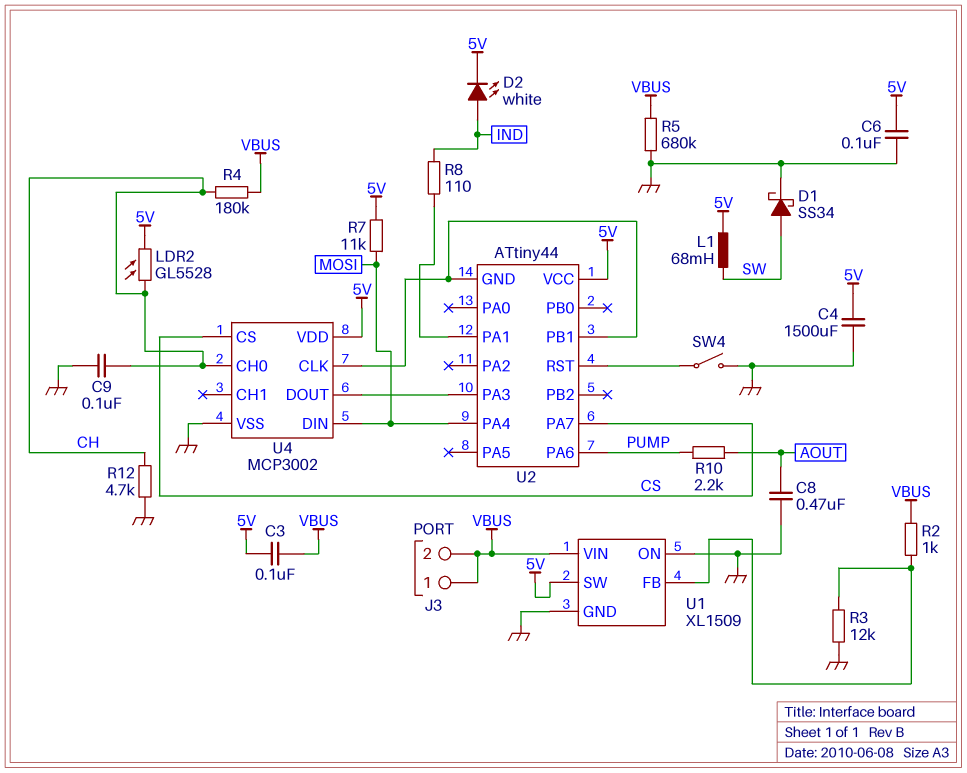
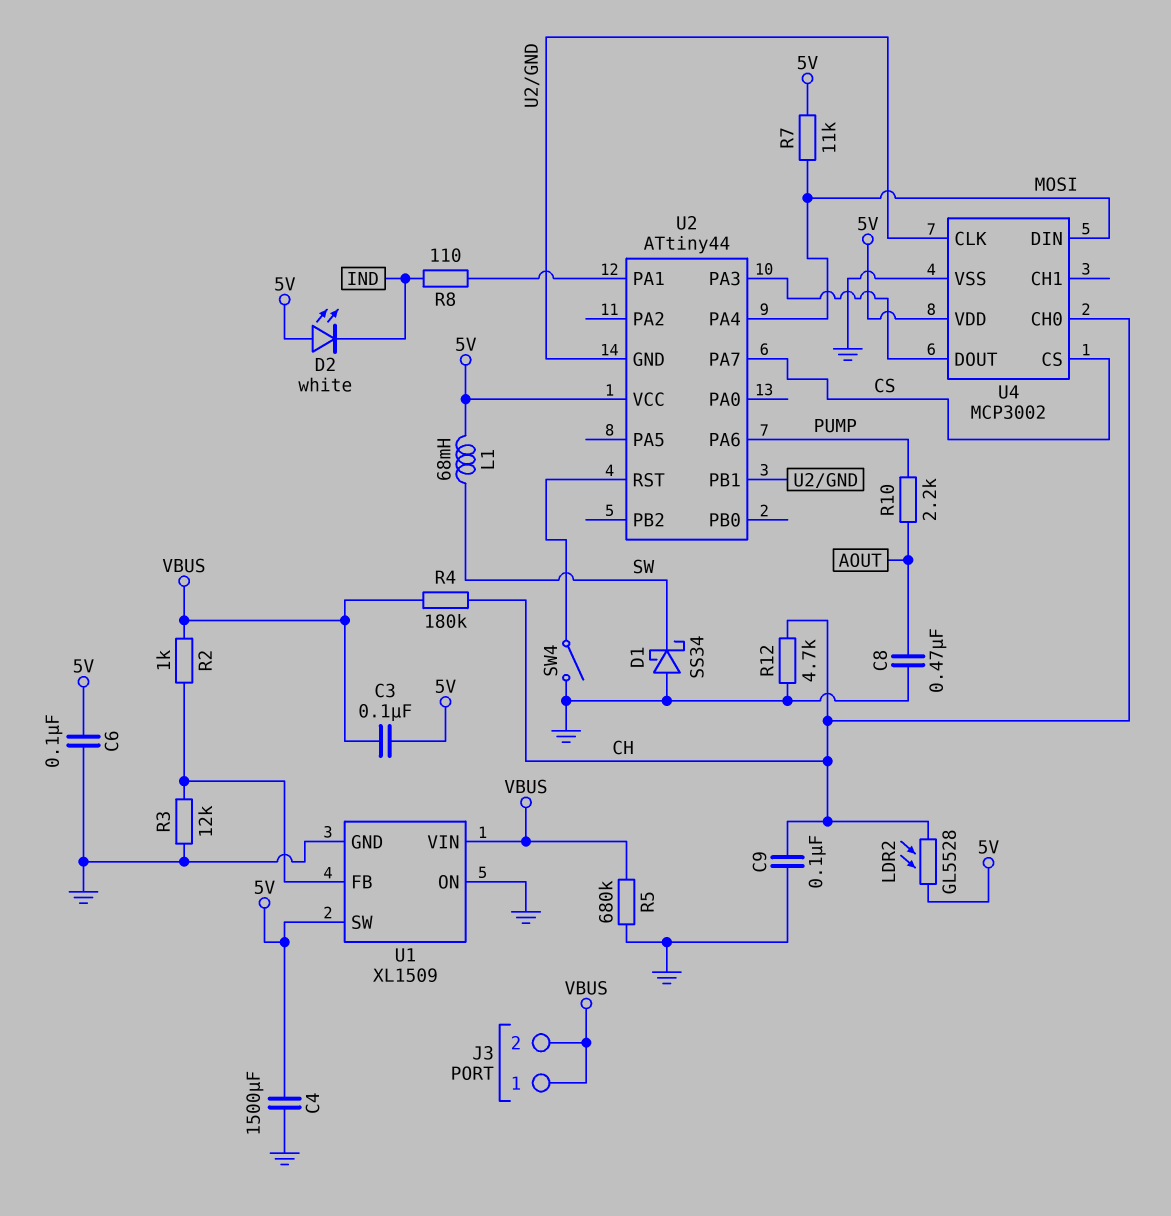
D1: schottky SS34 (A SW, K GND) -> schottky SS34 (A GND, K SW)
D2: LED white (A IND, K 5V) -> LED white (A 5V, K IND)

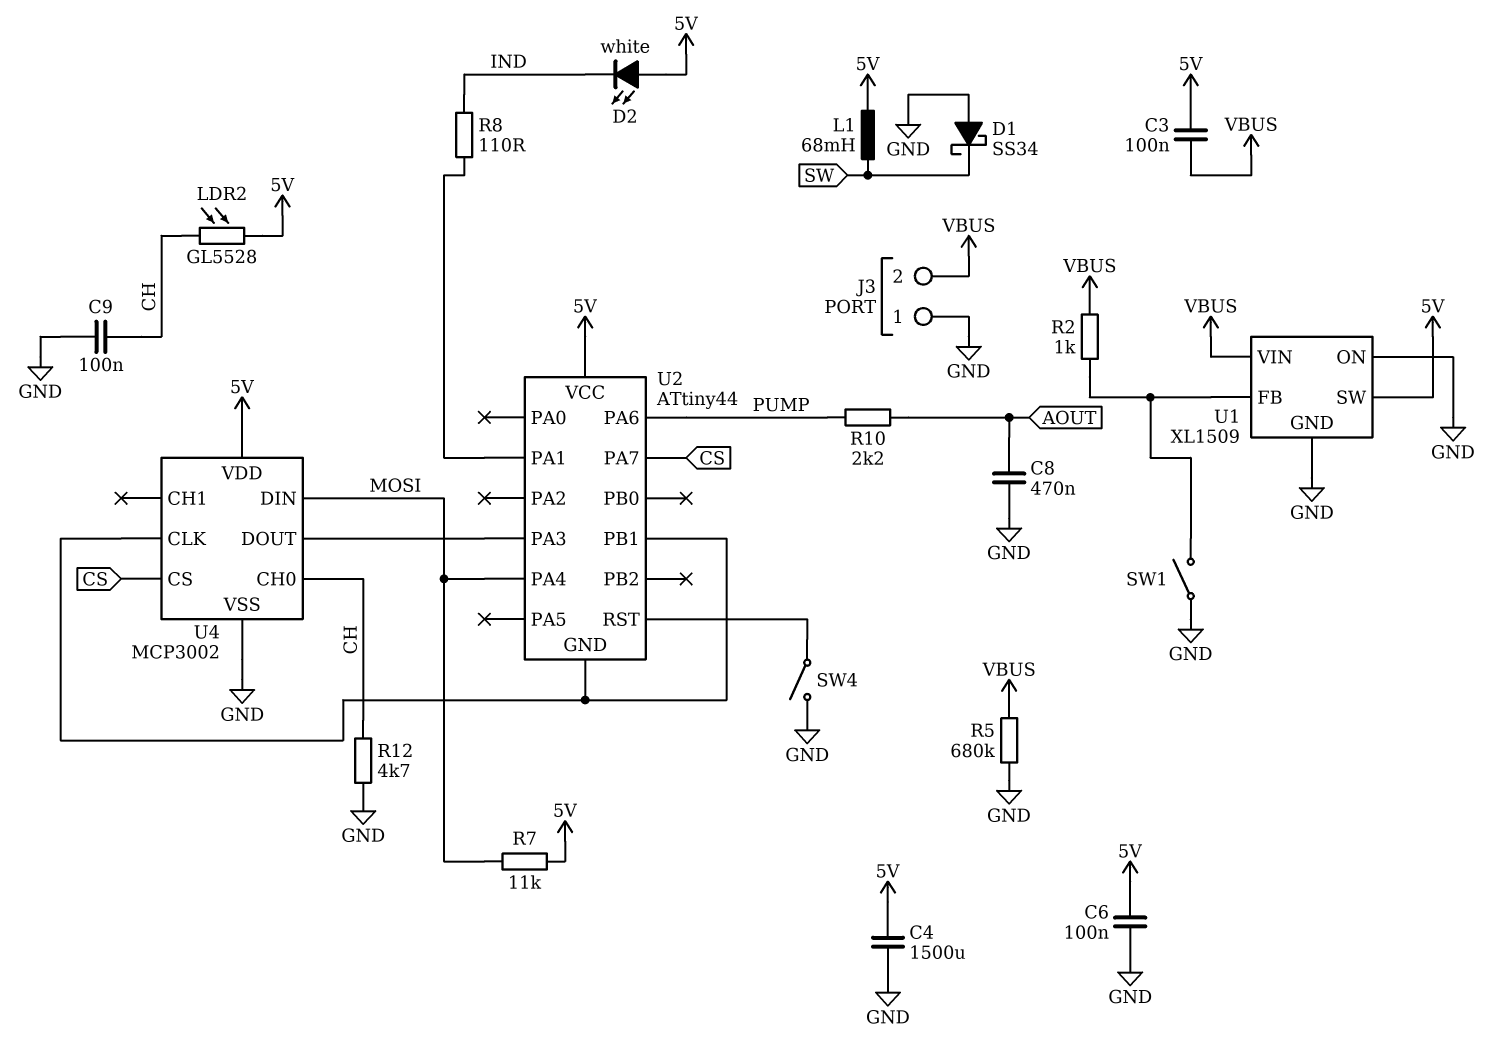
J3 pin 1: VBUS -> GND
R3: 12k (GND, U1/FB) -> none
R4: 180k (CH, VBUS) -> none
SW1: none -> switch (GND, U1/FB)

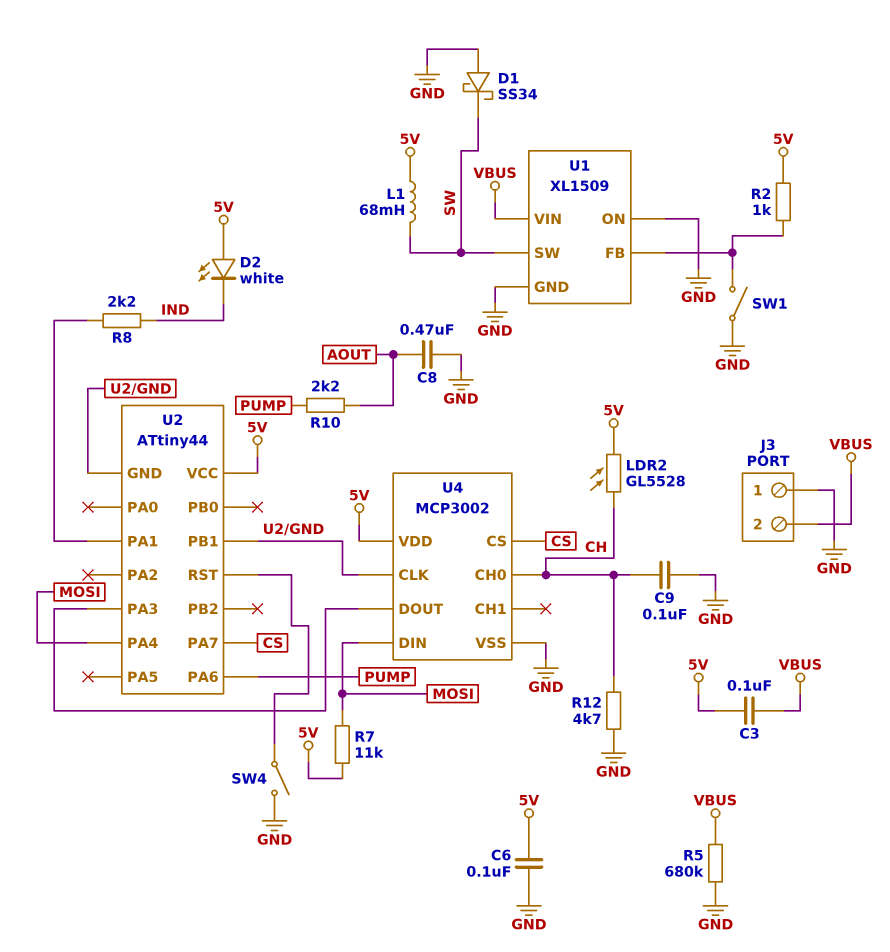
C4: 1500uF (5V, GND) -> none
R2: 1k (U1/FB, VBUS) -> 1k (5V, U1/FB)
R8: 110 (IND, U2/PA1) -> 2.2k (IND, U2/PA1)
U1 pin SW: 5V -> SW

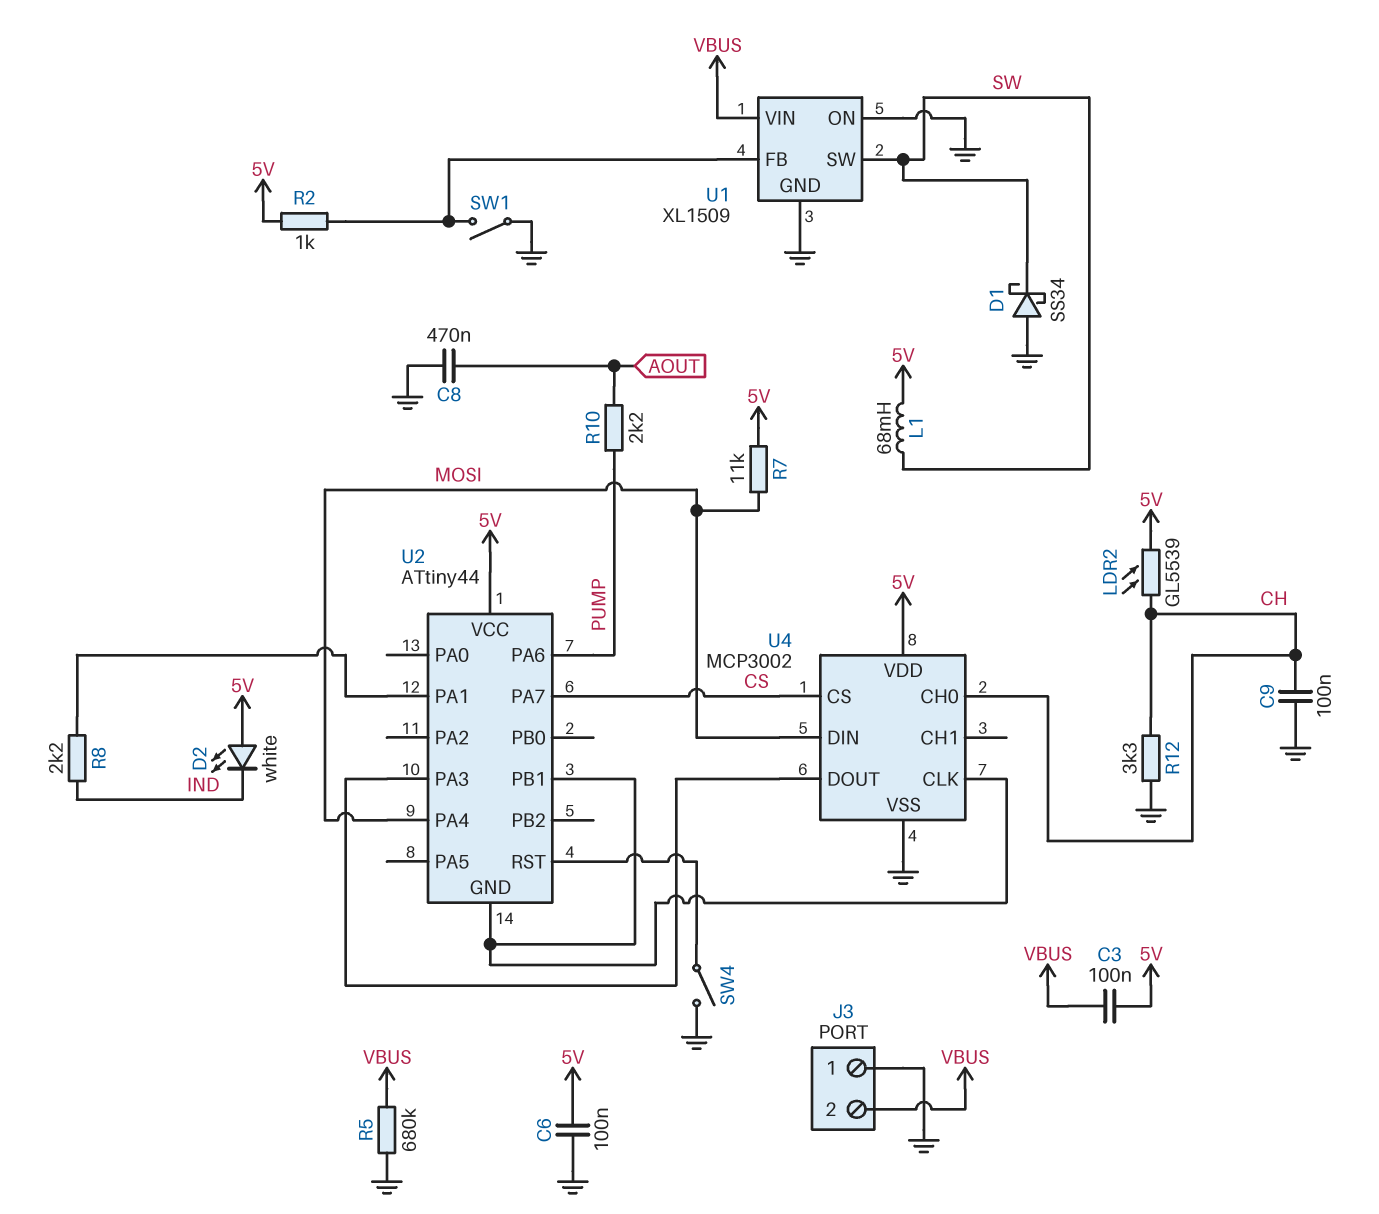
LDR2: GL5528 (5V, CH) -> GL5539 (5V, CH)
R12: 4.7k (CH, GND) -> 3.3k (CH, GND)

